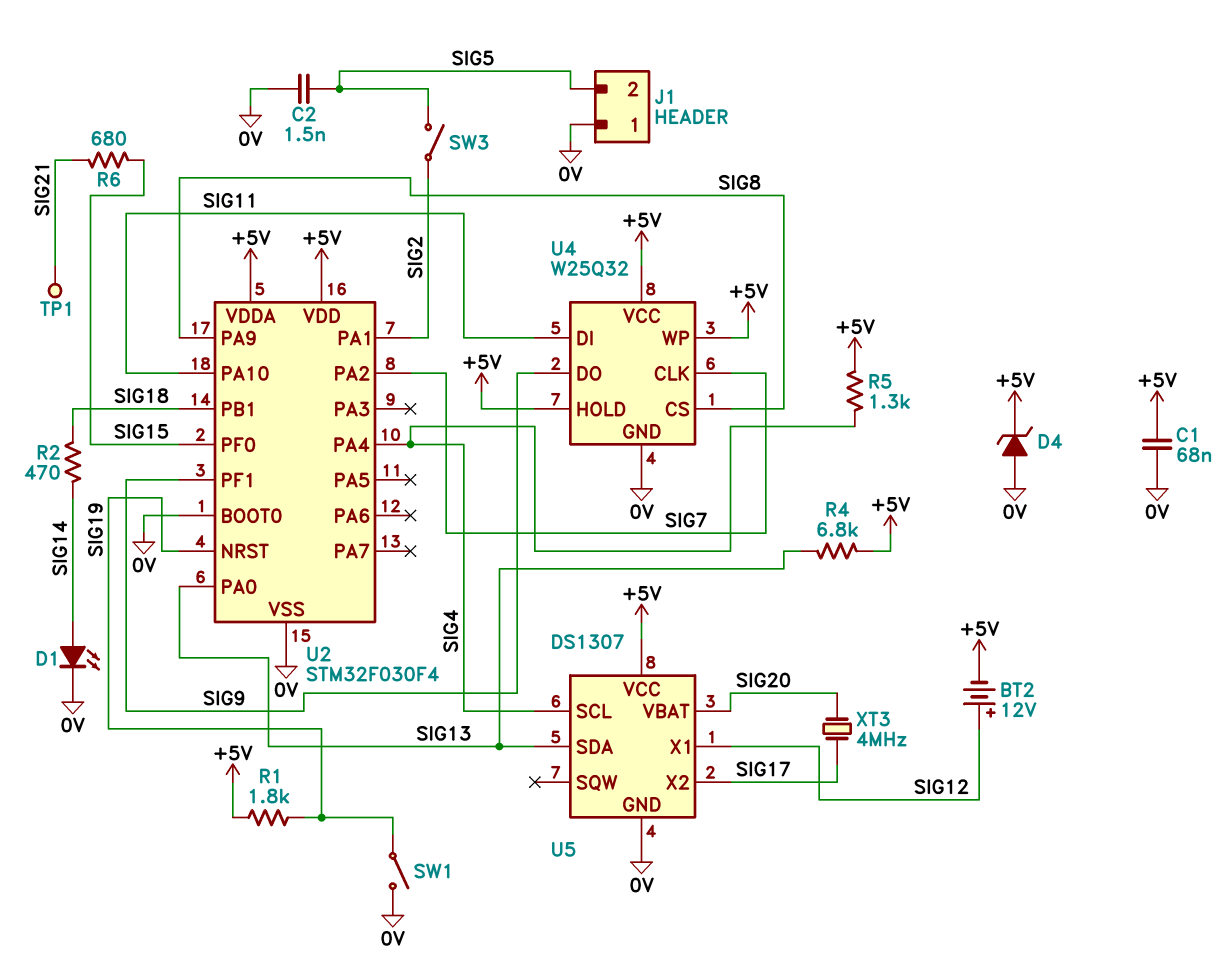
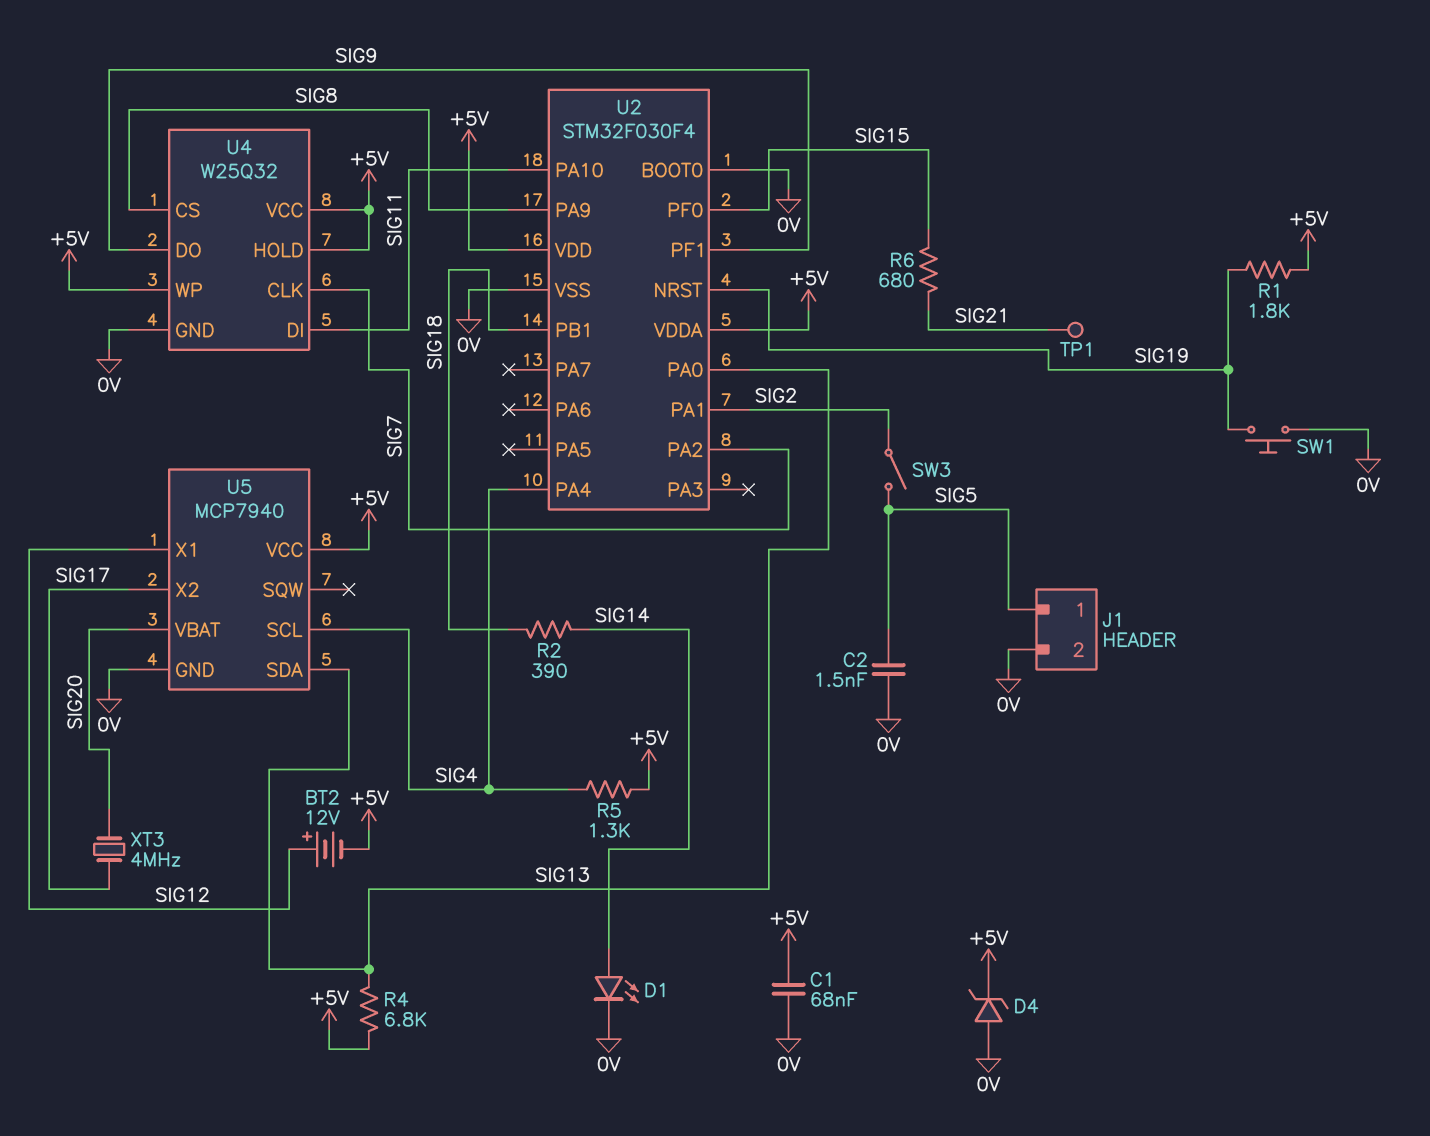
J1 pin 1: 0V -> SIG5
J1 pin 2: SIG5 -> 0V
R2: 470 (SIG14, SIG18) -> 390 (SIG14, SIG18)
SW1: switch (0V, SIG19) -> button (0V, SIG19)
U5: DS1307 -> MCP7940

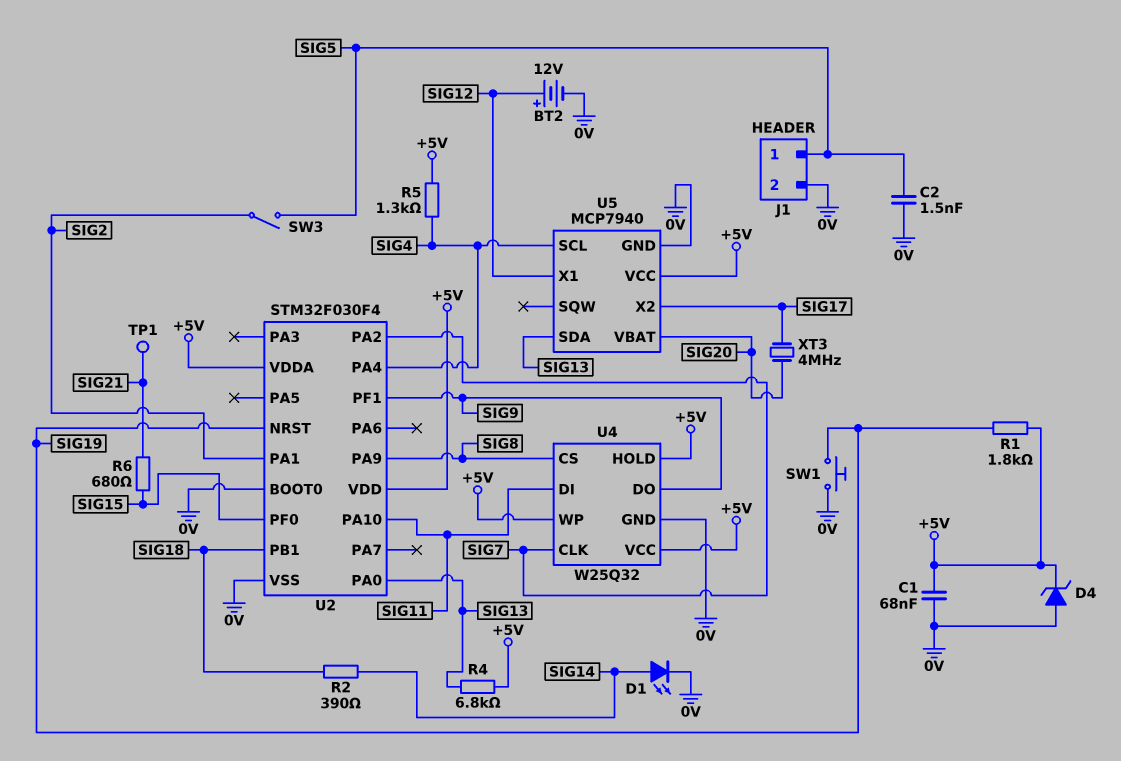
BT2: 12V (plus SIG12, minus +5V) -> 12V (plus SIG12, minus 0V)

